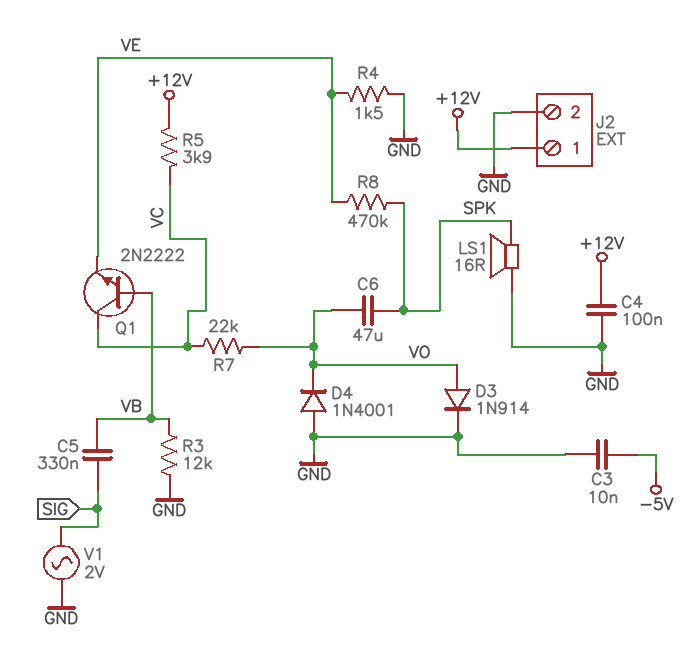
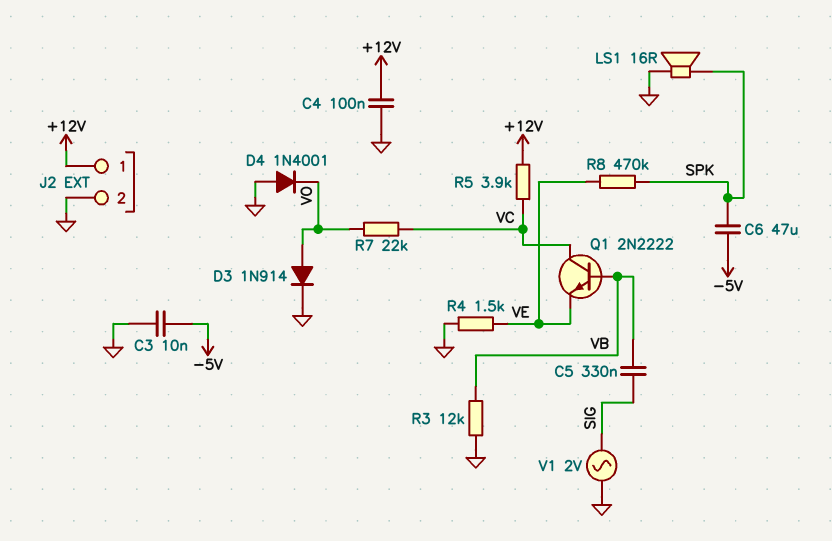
C6: 47uF (SPK, VO) -> 47uF (-5V, SPK)

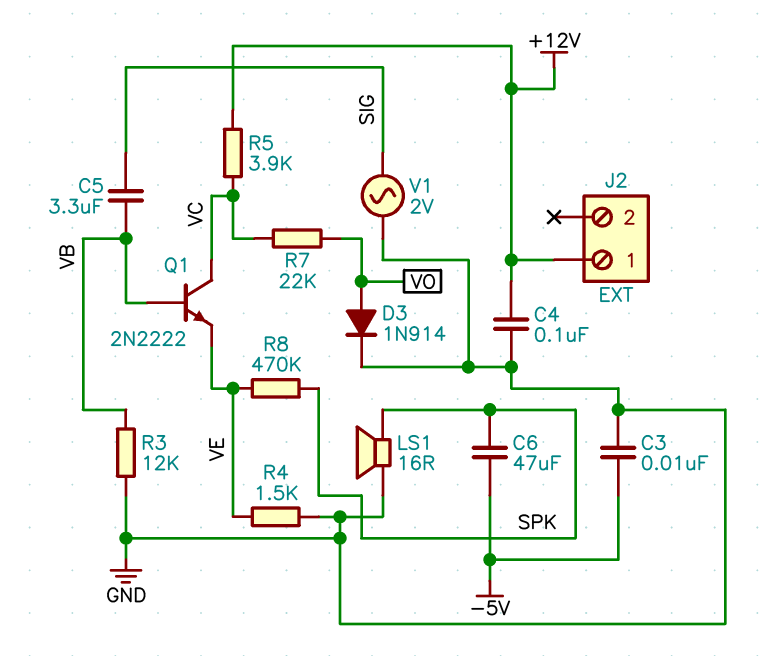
C5: 330nF (SIG, VB) -> 3.3uF (SIG, VB)
D4: diode 1N4001 (A GND, K VO) -> none
J2 pin 2: GND -> none

